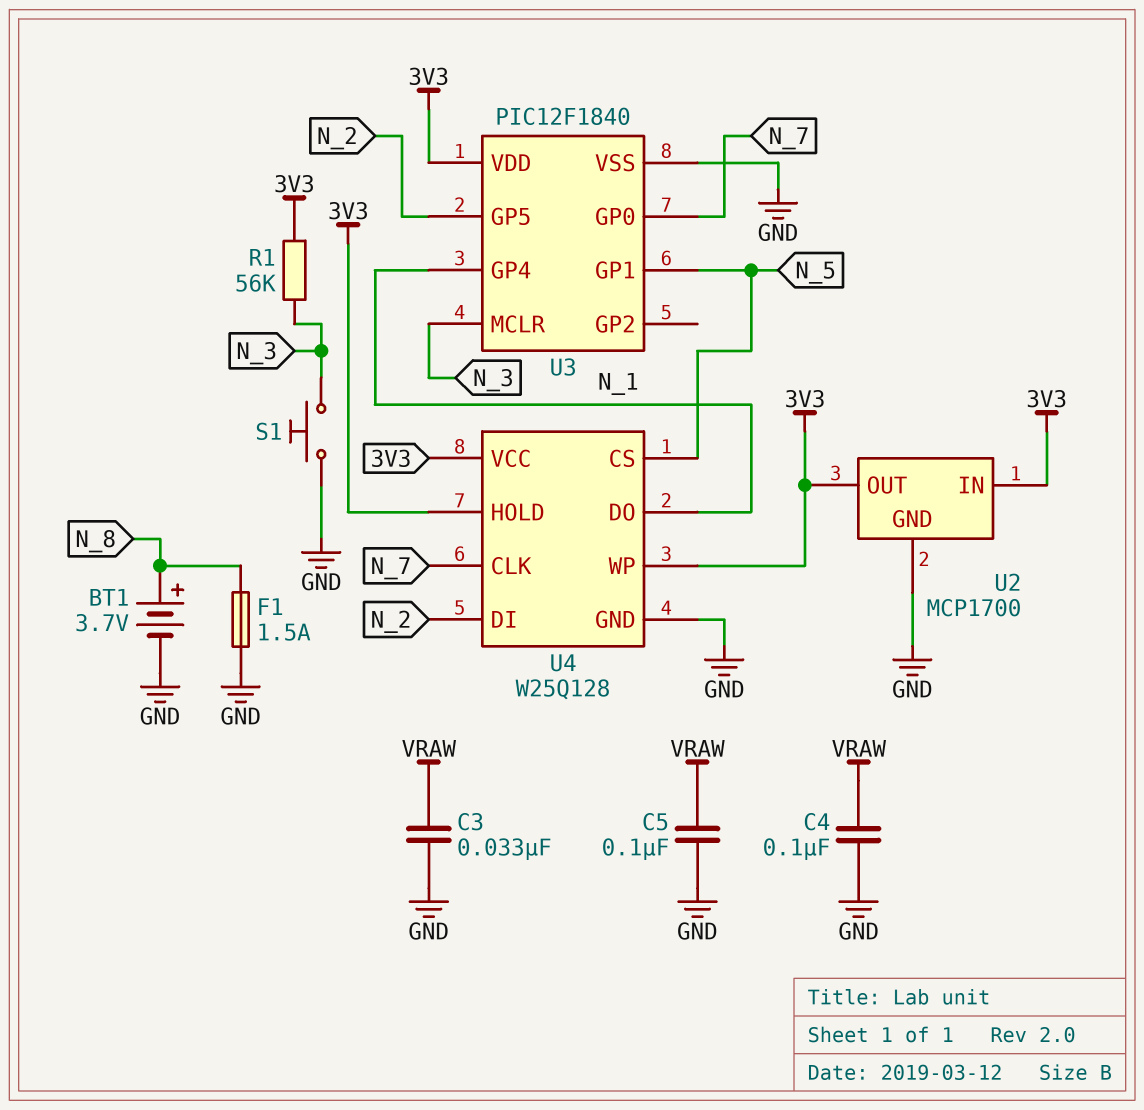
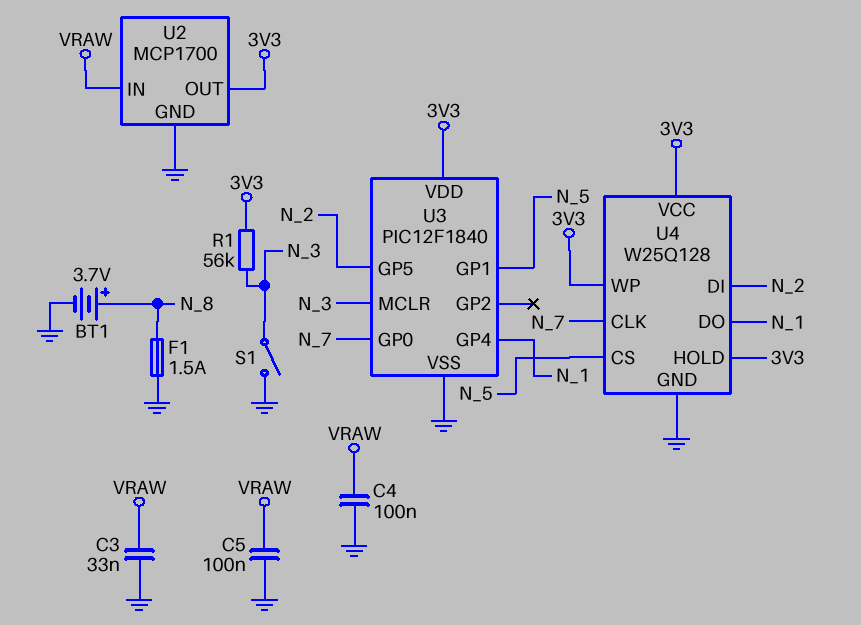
S1: button (GND, N_3) -> switch (GND, N_3)
U2 pin IN: 3V3 -> VRAW

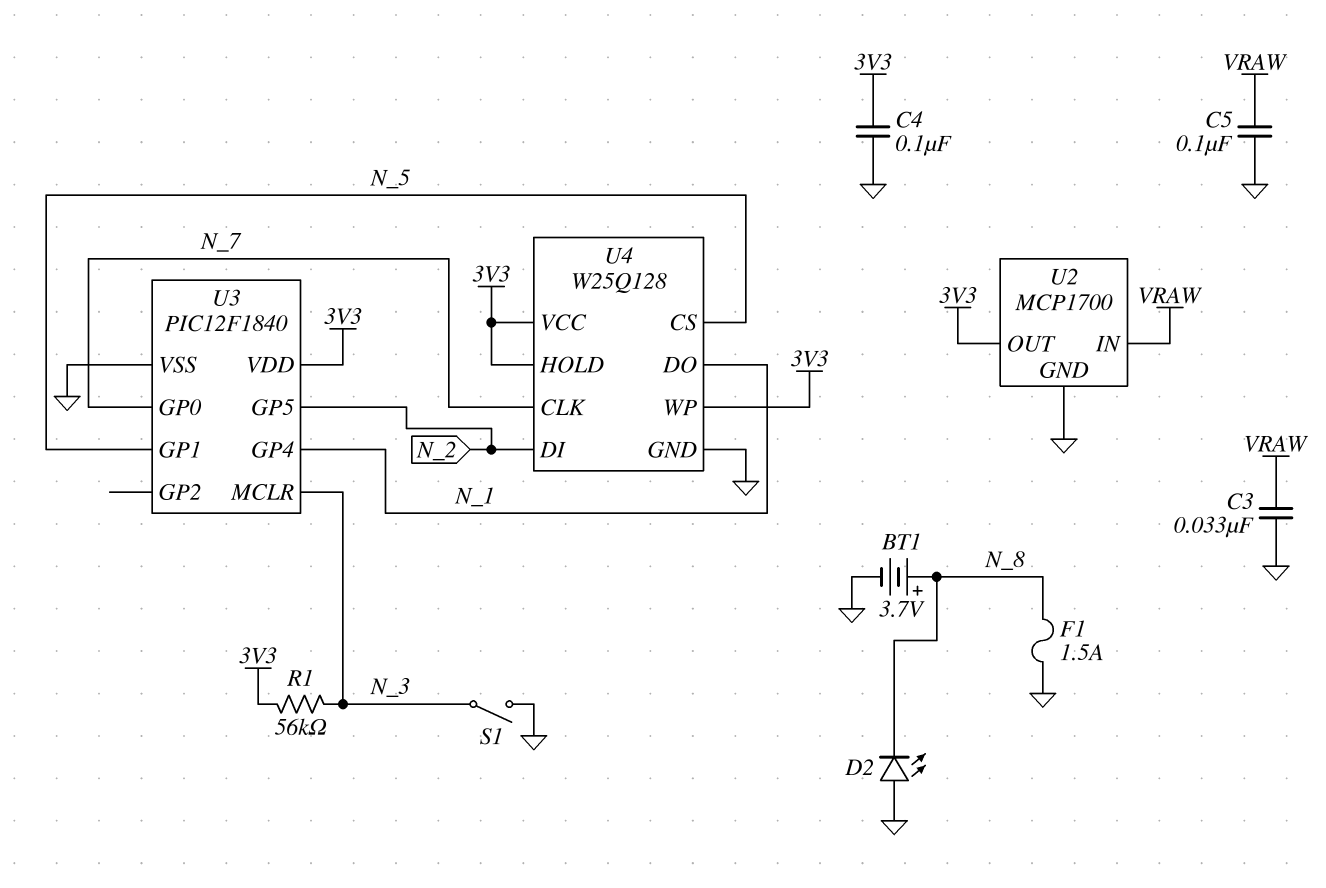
C4: 100nF (GND, VRAW) -> 100nF (3V3, GND)
D2: none -> LED (A GND, K N_8)

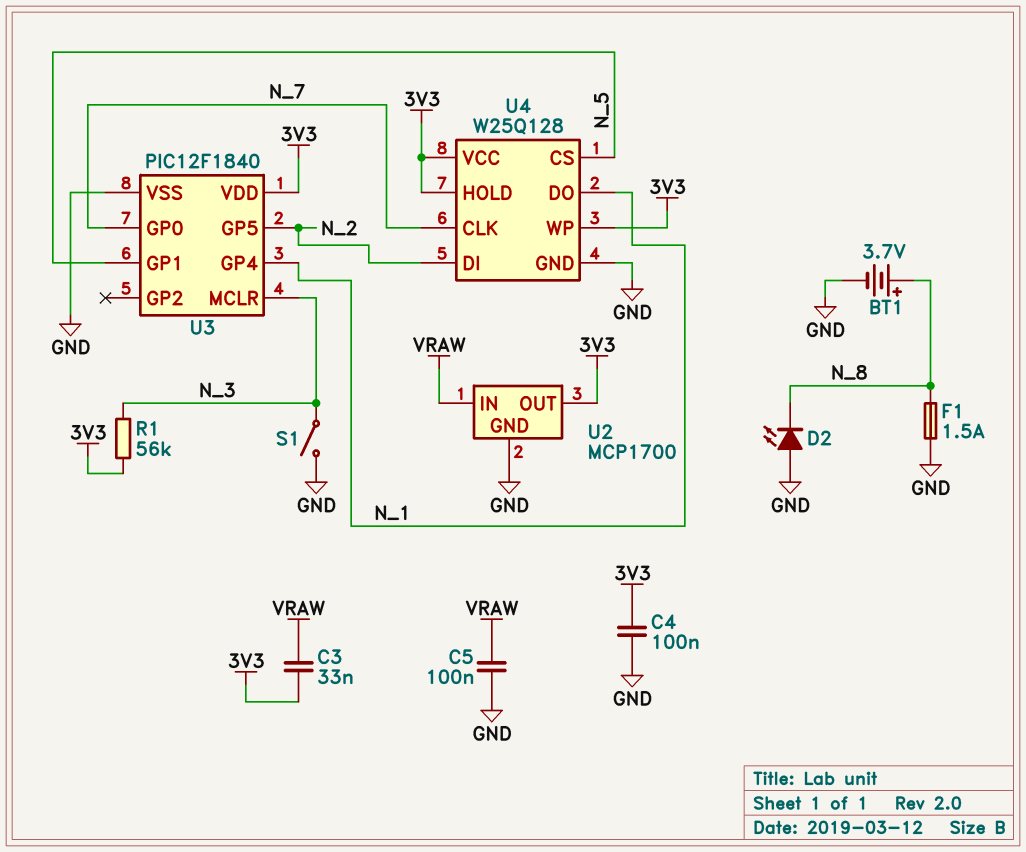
C3: 33nF (GND, VRAW) -> 33nF (3V3, VRAW)

